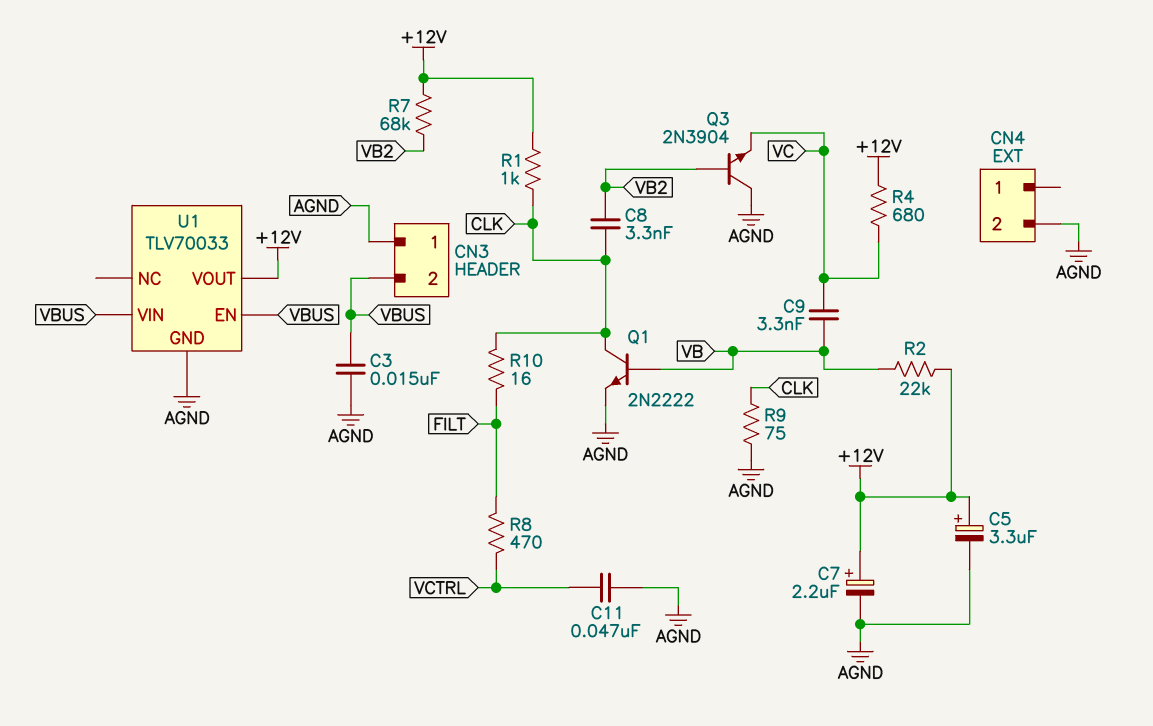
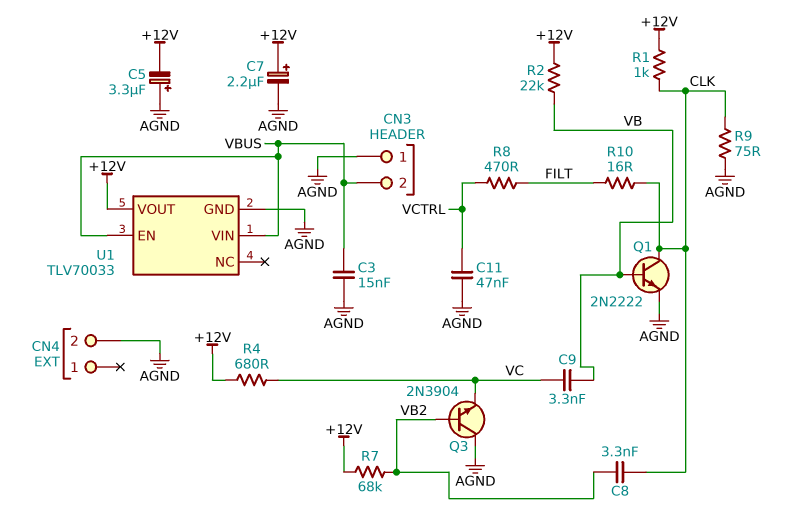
C5: 3.3uF (plus +12V, minus AGND) -> 3.3uF (plus AGND, minus +12V)

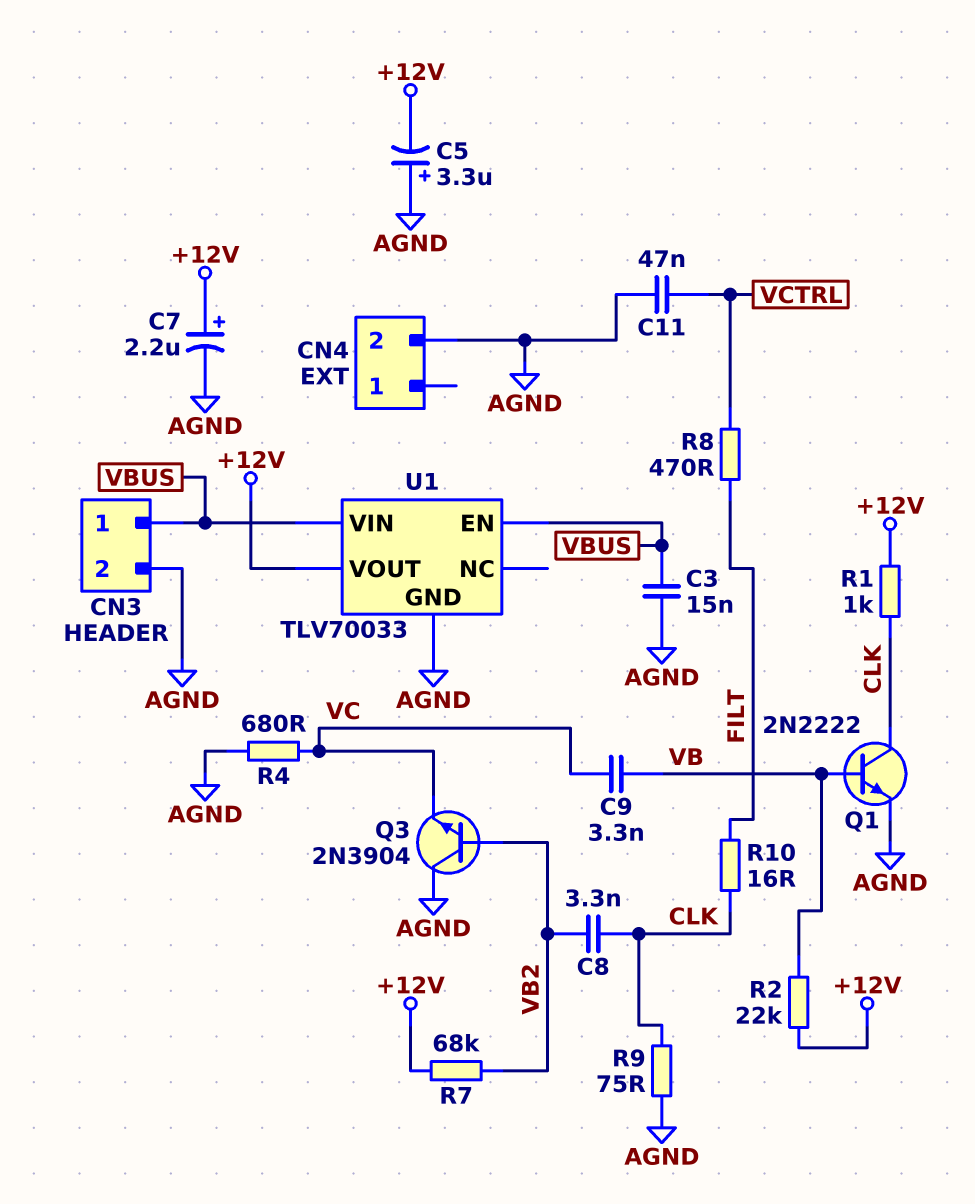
CN3 pin 1: AGND -> VBUS
CN3 pin 2: VBUS -> AGND
R4: 680 (+12V, VC) -> 680 (AGND, VC)

